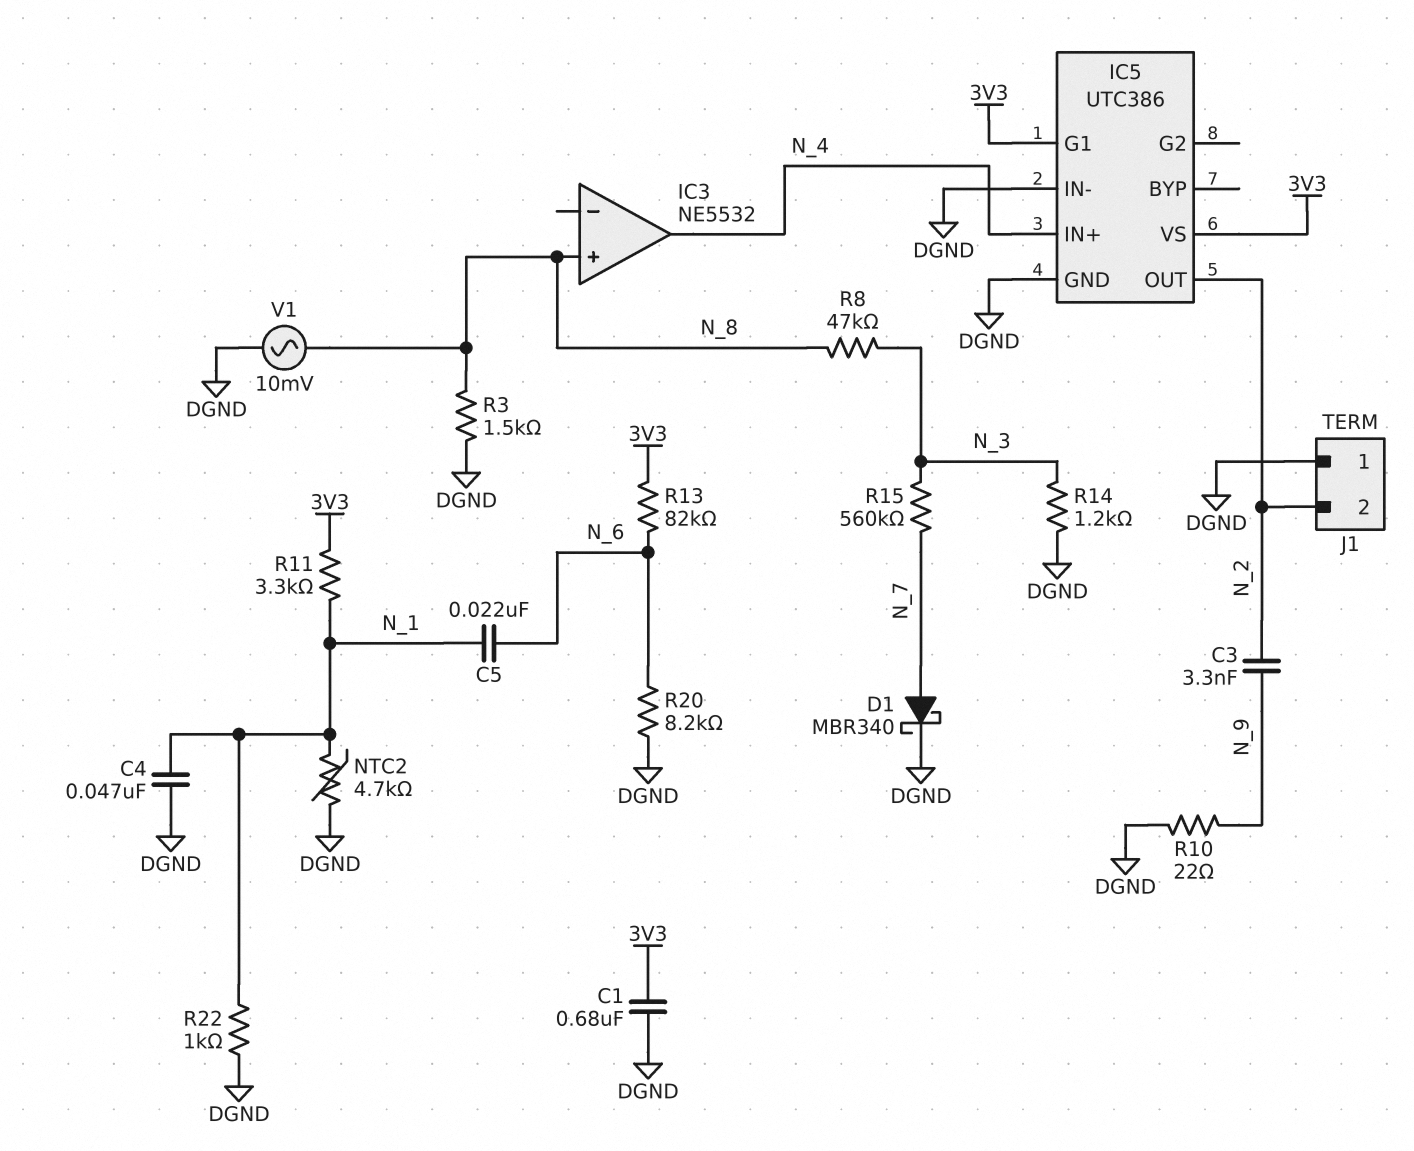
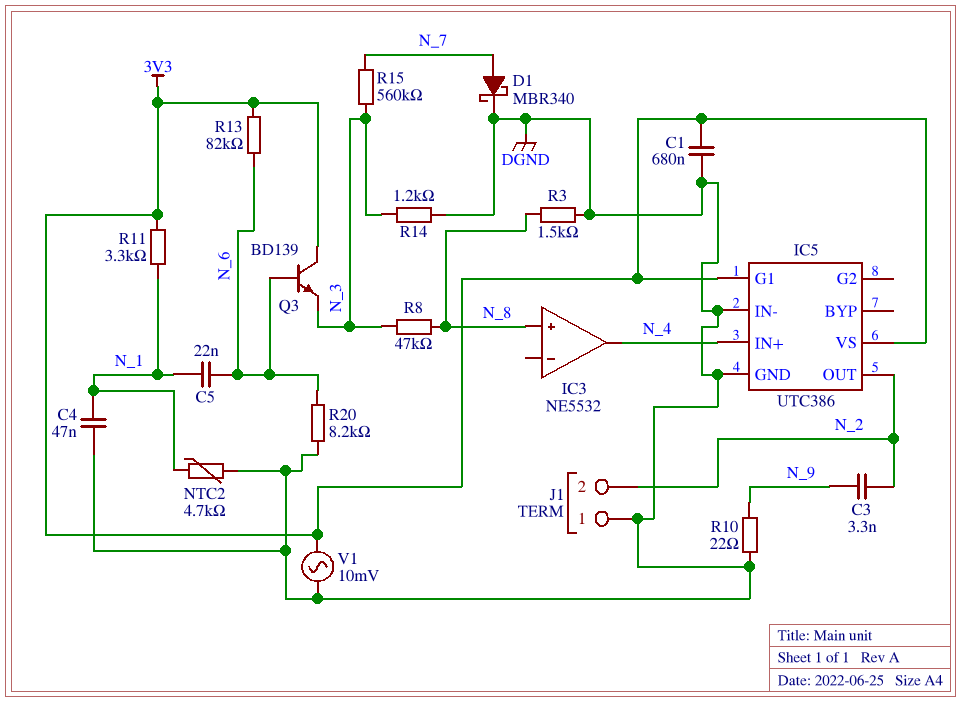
Q3: none -> NPN BD139 (B N_6, C 3V3, E N_3)
R22: 1k (DGND, N_1) -> none
V1: AC 10mV (DGND, N_8) -> AC 10mV (3V3, DGND)

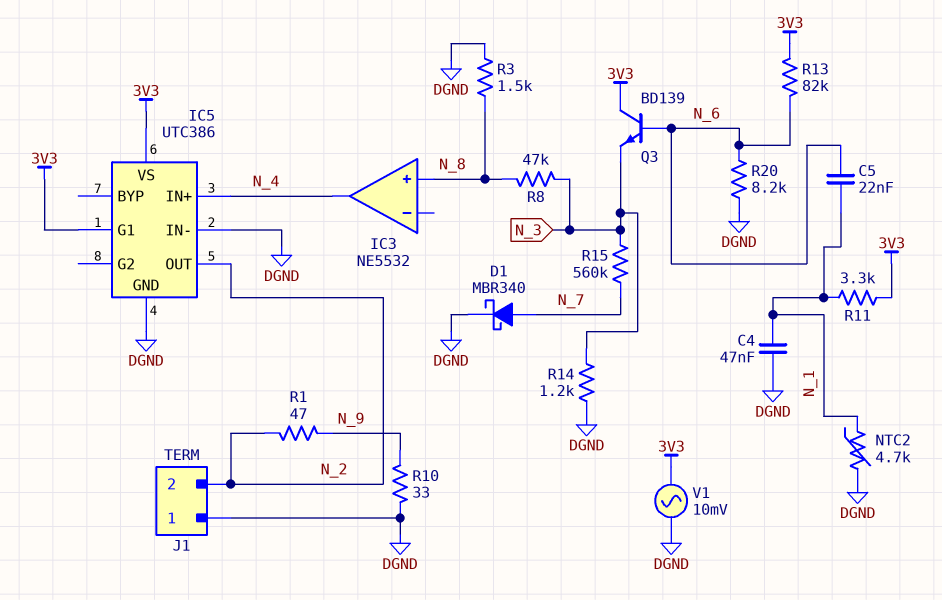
C1: 680nF (3V3, DGND) -> none
C3: 3.3nF (N_2, N_9) -> none
R1: none -> 47 (N_2, N_9)
R10: 22 (DGND, N_9) -> 33 (DGND, N_9)

